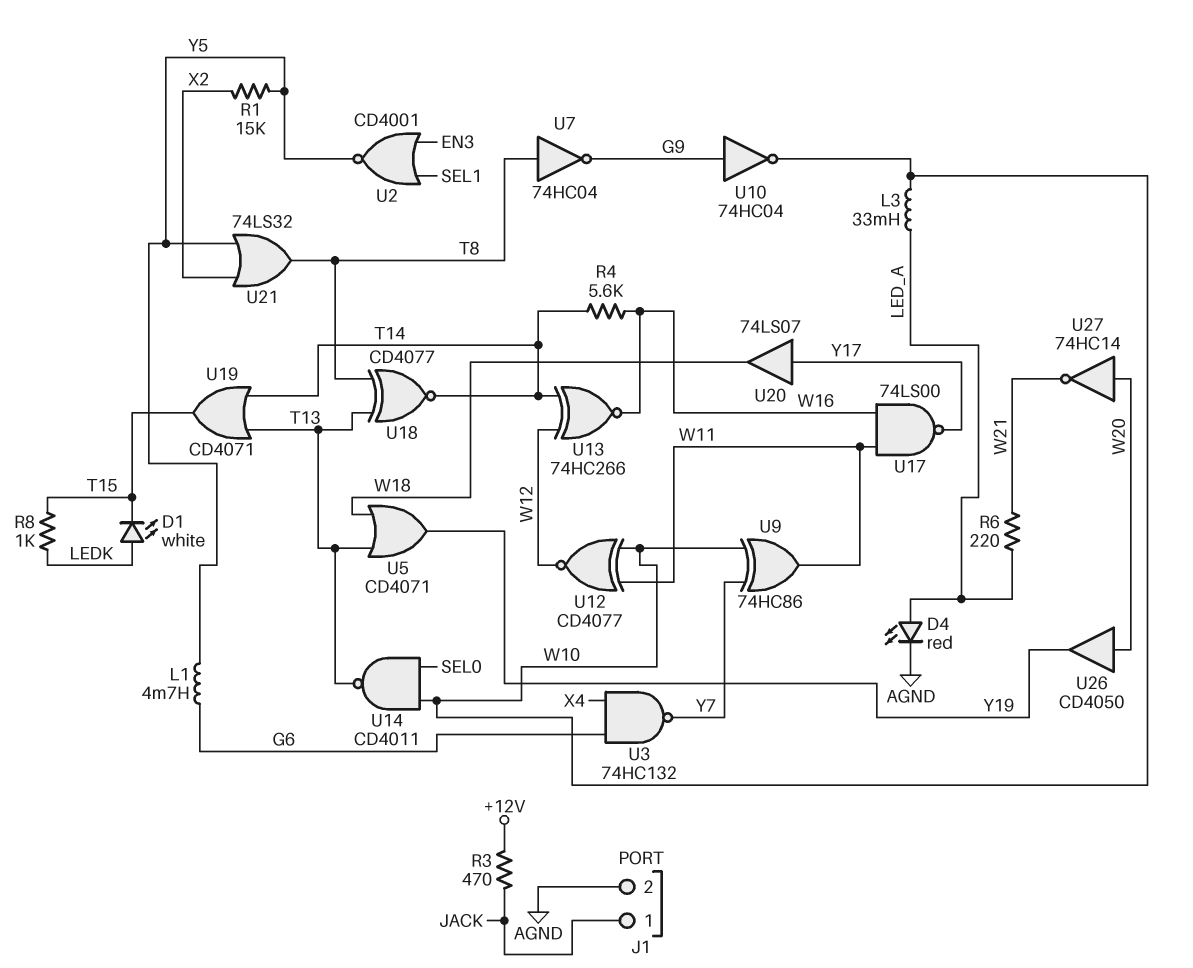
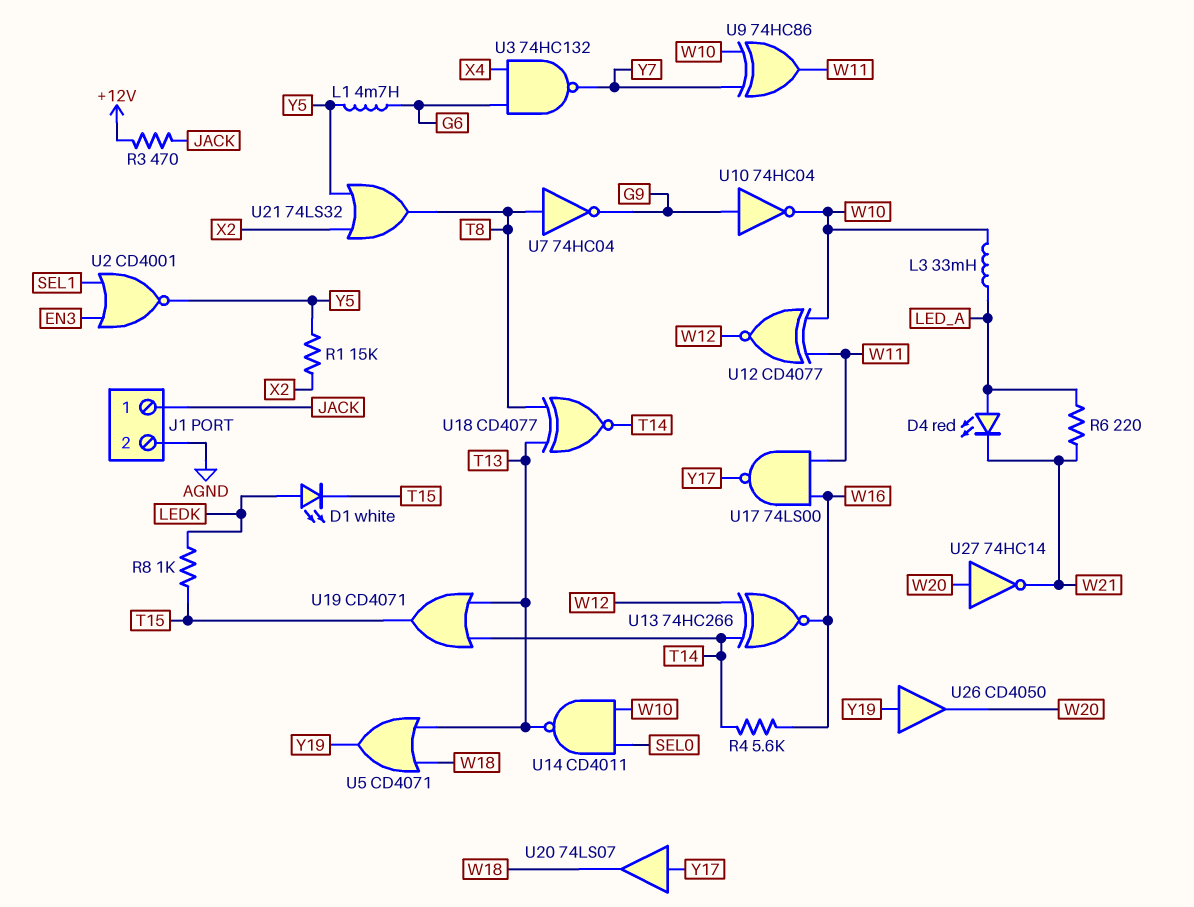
D4: LED red (A LED_A, K AGND) -> LED red (A LED_A, K W21)
U26: buffer CD4050 (in W20, out Y19) -> buffer CD4050 (in Y19, out W20)

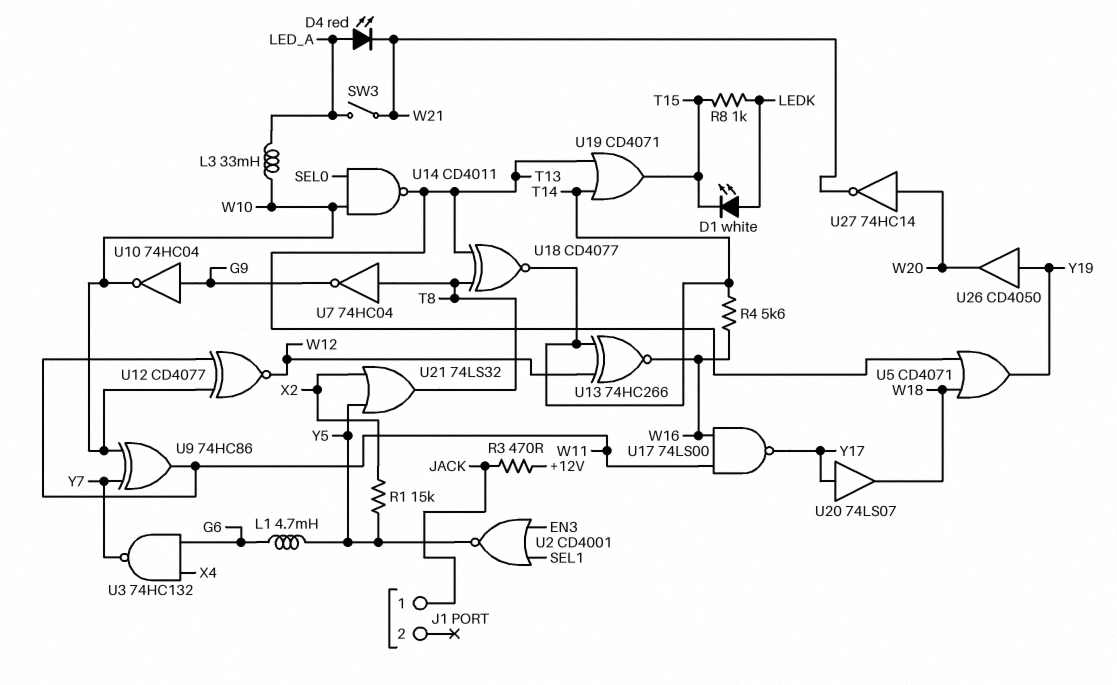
J1 pin 2: AGND -> none
R6: 220 (LED_A, W21) -> none
SW3: none -> switch (LED_A, W21)

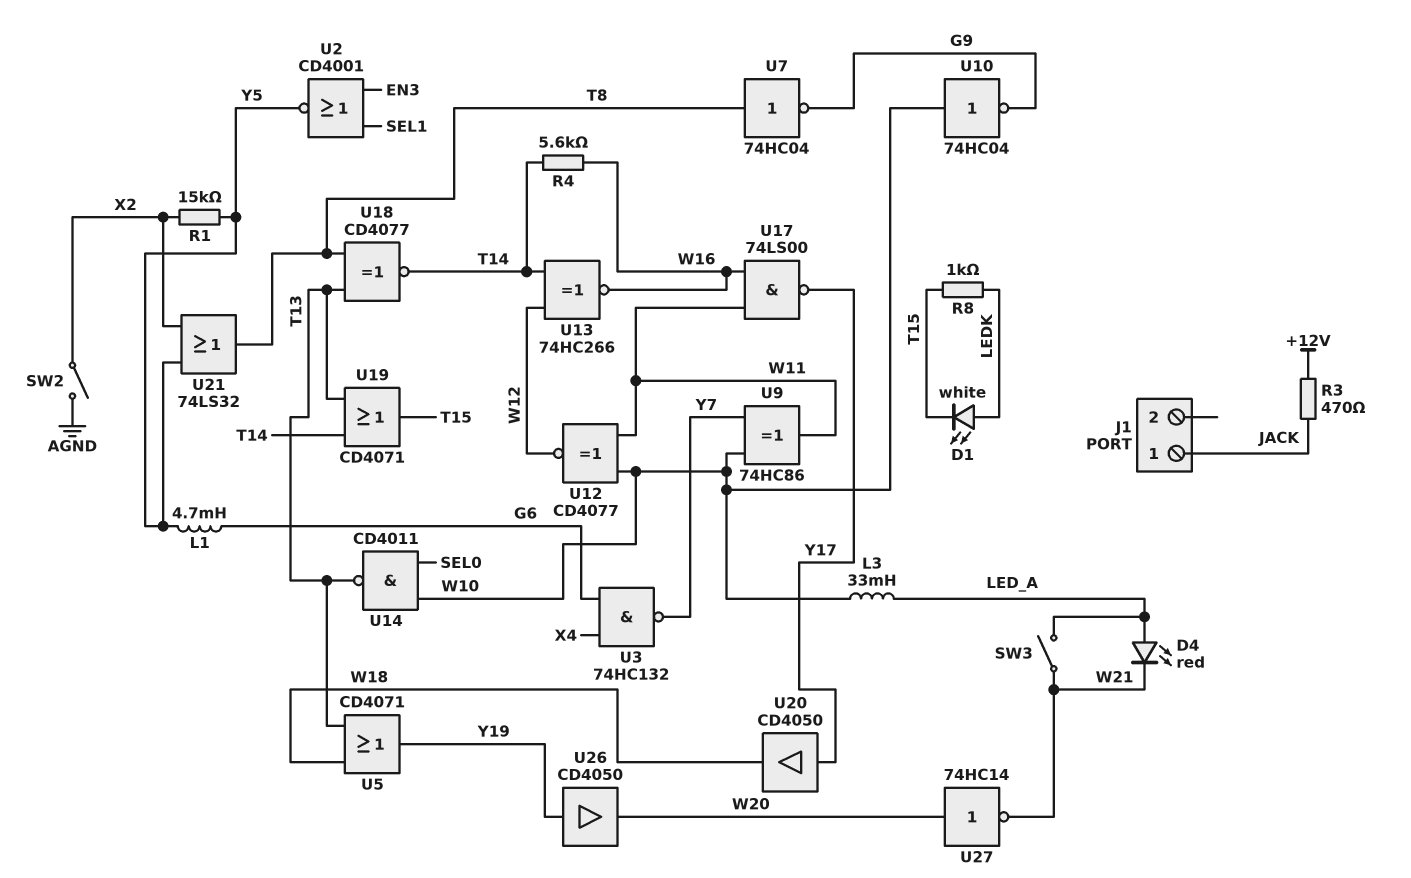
SW2: none -> switch (AGND, X2)
U10: NOT 74HC04 (in G9, out W10) -> NOT 74HC04 (in W10, out G9)
U20: buffer 74LS07 (in Y17, out W18) -> buffer CD4050 (in Y17, out W18)

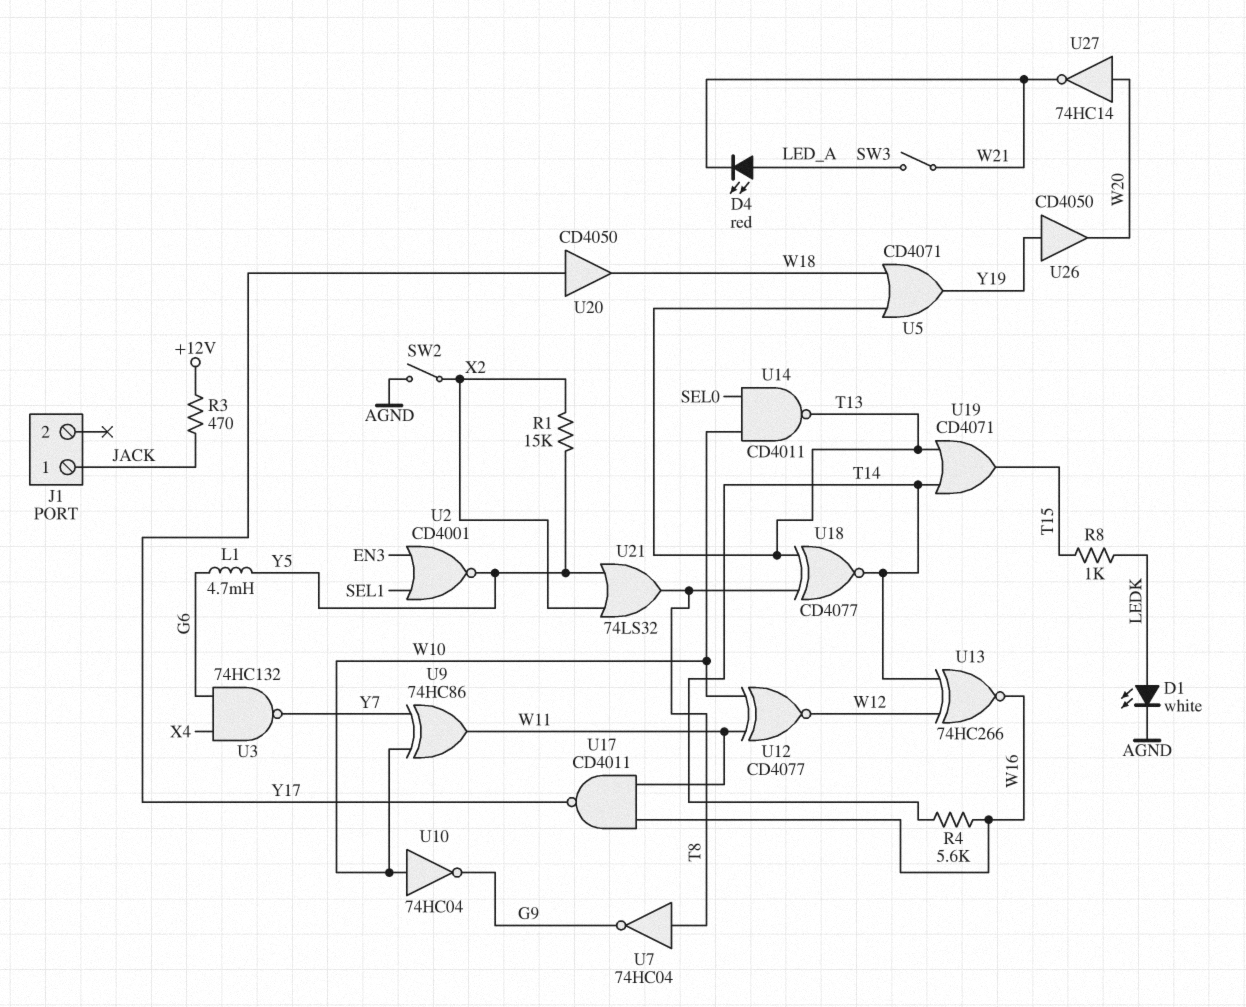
D1: LED white (A LEDK, K T15) -> LED white (A LEDK, K AGND)
L3: 33mH (LED_A, W10) -> none
U17: NAND 74LS00 (in W11, in W16, out Y17) -> NAND CD4011 (in W11, in W16, out Y17)

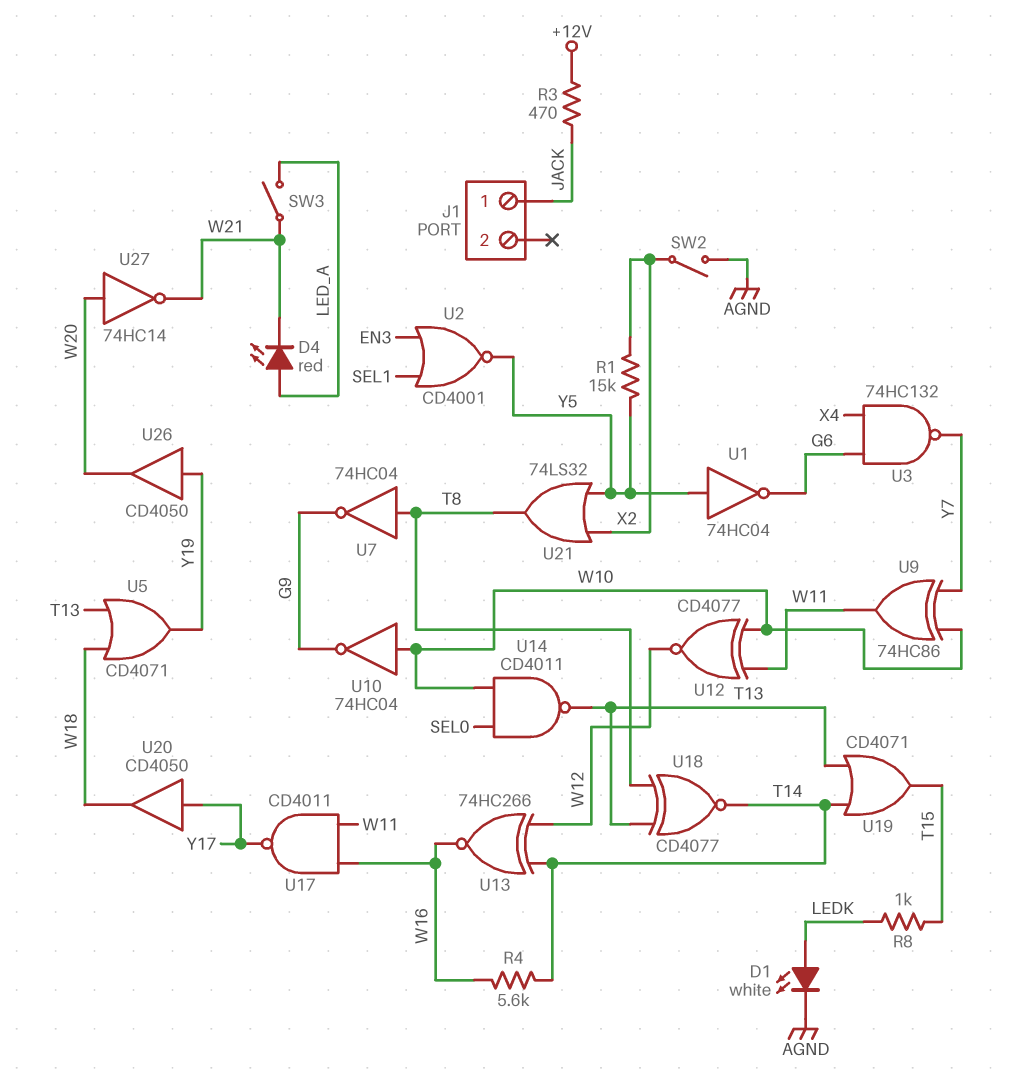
L1: 4.7mH (G6, Y5) -> none
U1: none -> NOT 74HC04 (in Y5, out G6)

